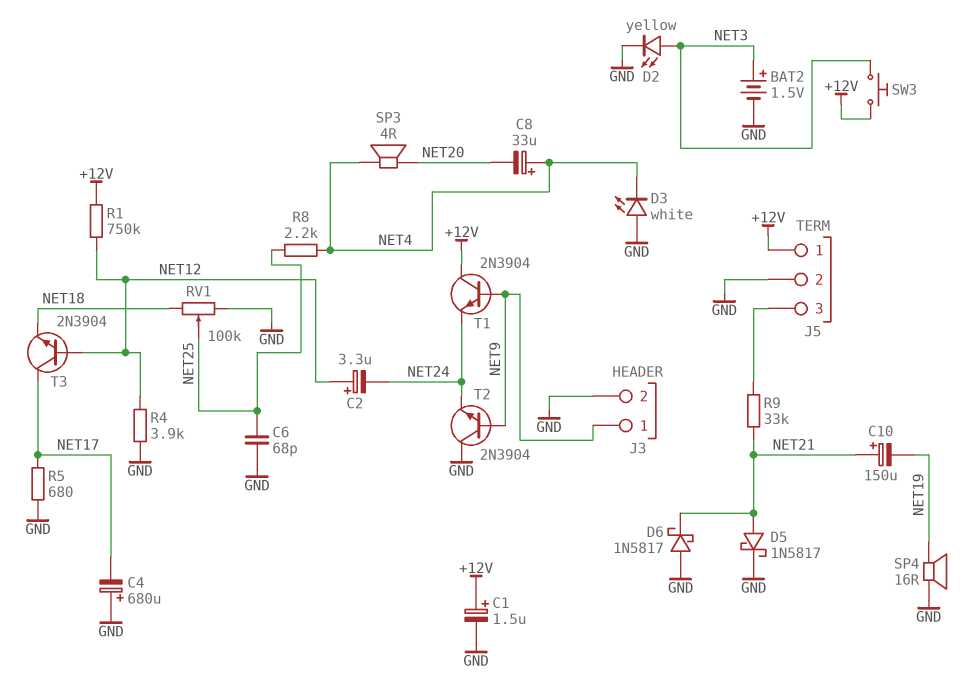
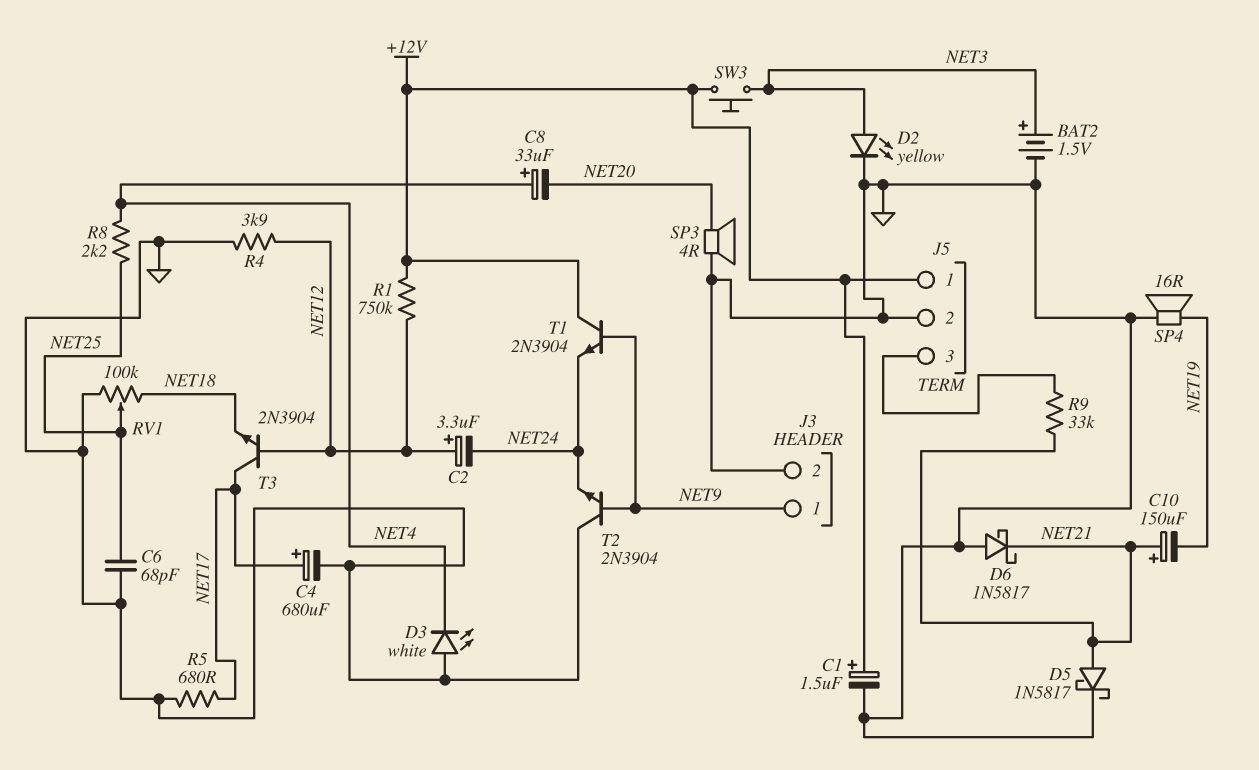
C4: 680uF (plus GND, minus NET17) -> 680uF (plus NET17, minus GND)
SP3: speaker 4R (NET4, NET20) -> speaker 4R (GND, NET20)

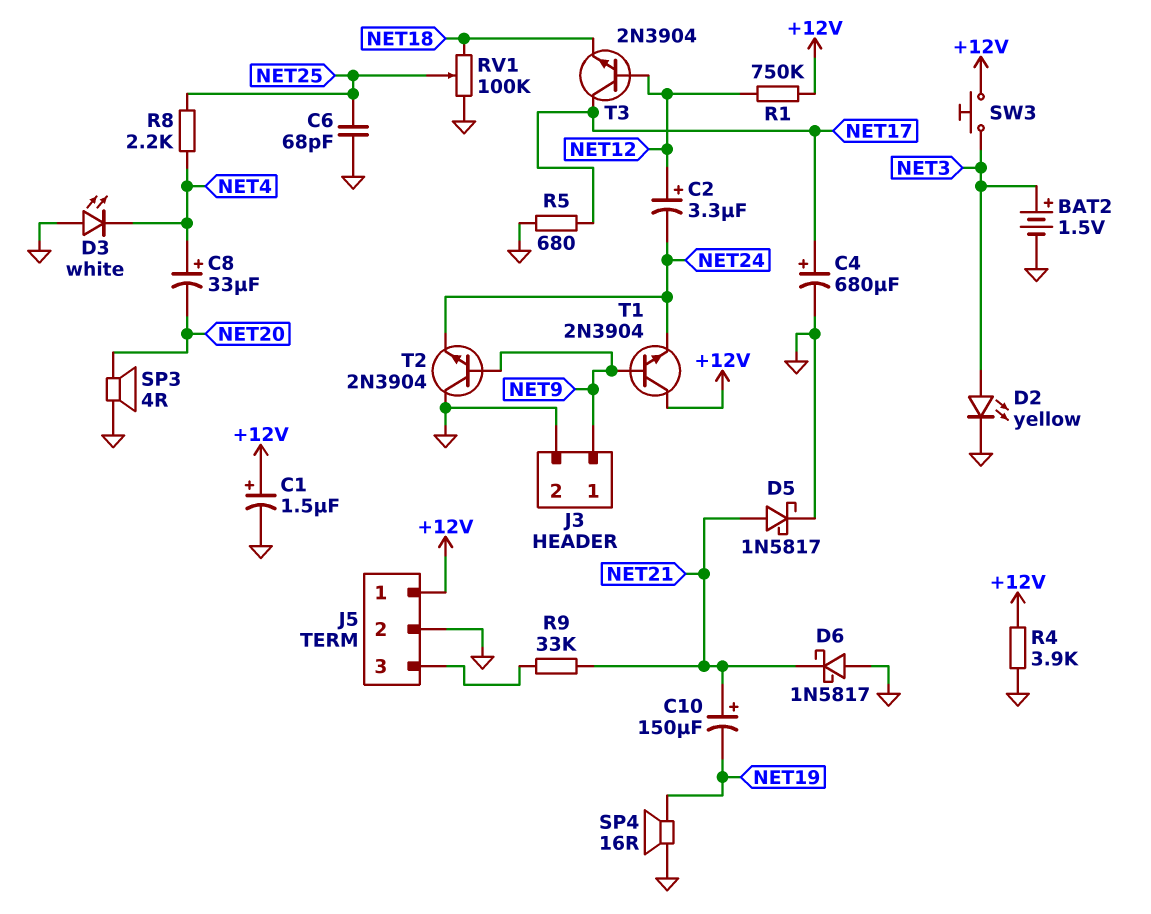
R4: 3.9k (GND, NET12) -> 3.9k (+12V, GND)

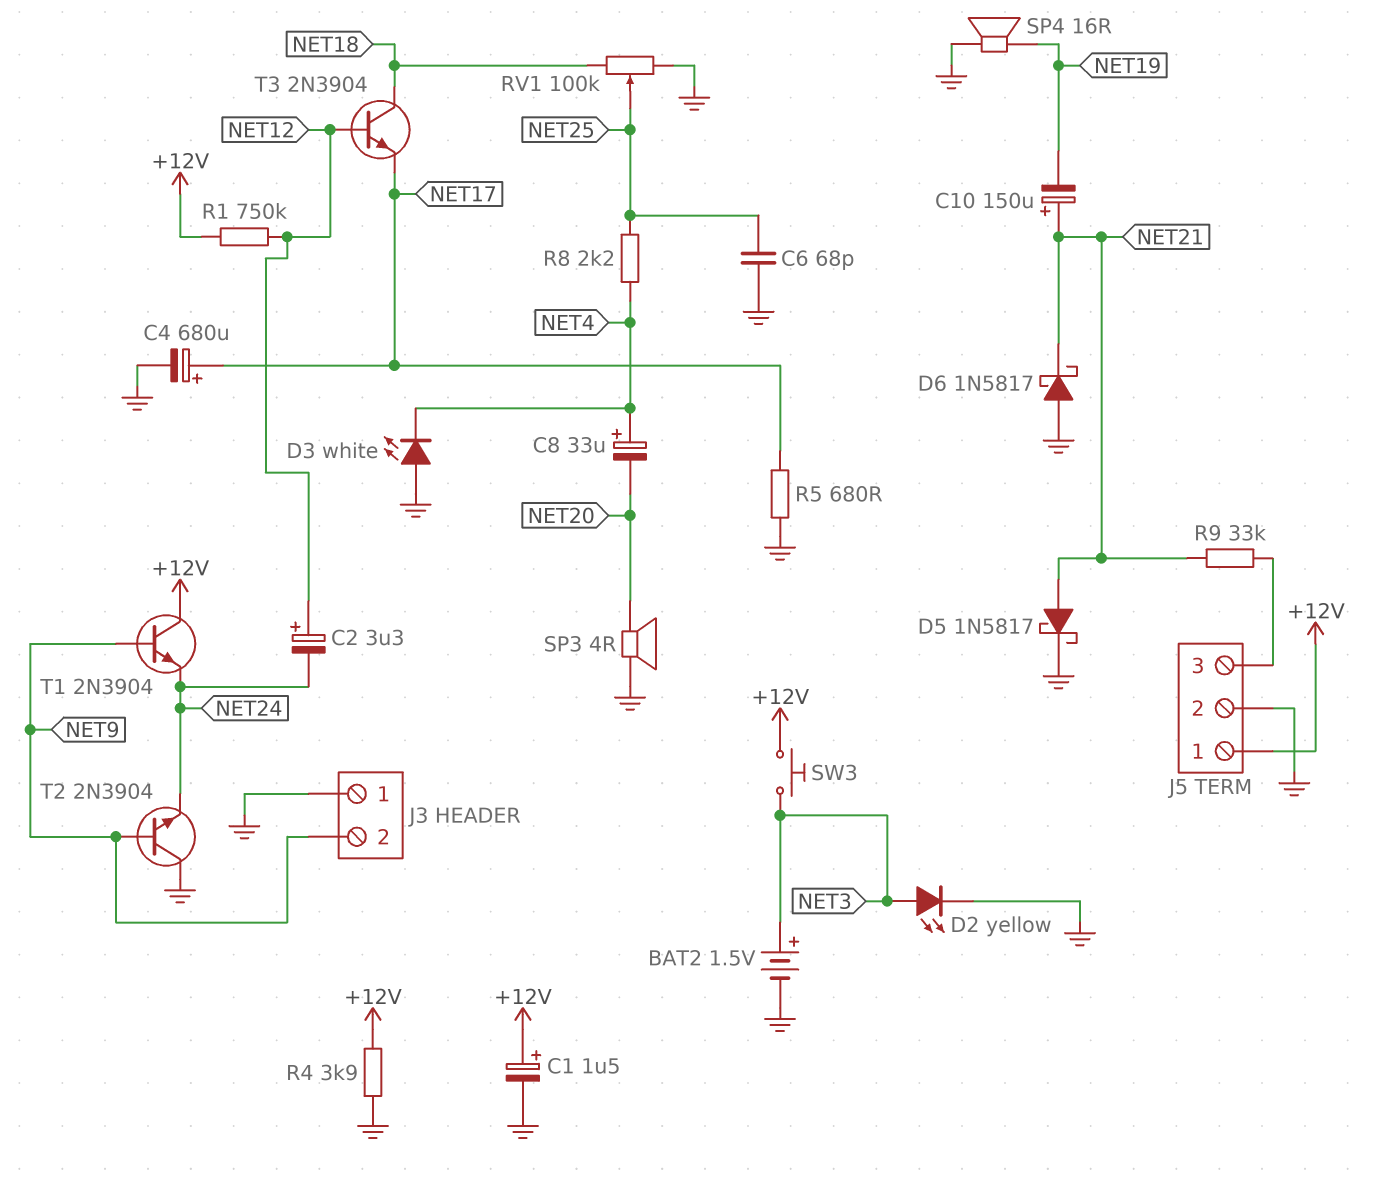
J3 pin 1: NET9 -> GND
J3 pin 2: GND -> NET9
T3: NPN 2N3904 (B NET12, C NET17, E NET18) -> NPN 2N3904 (B NET12, C NET18, E NET17)

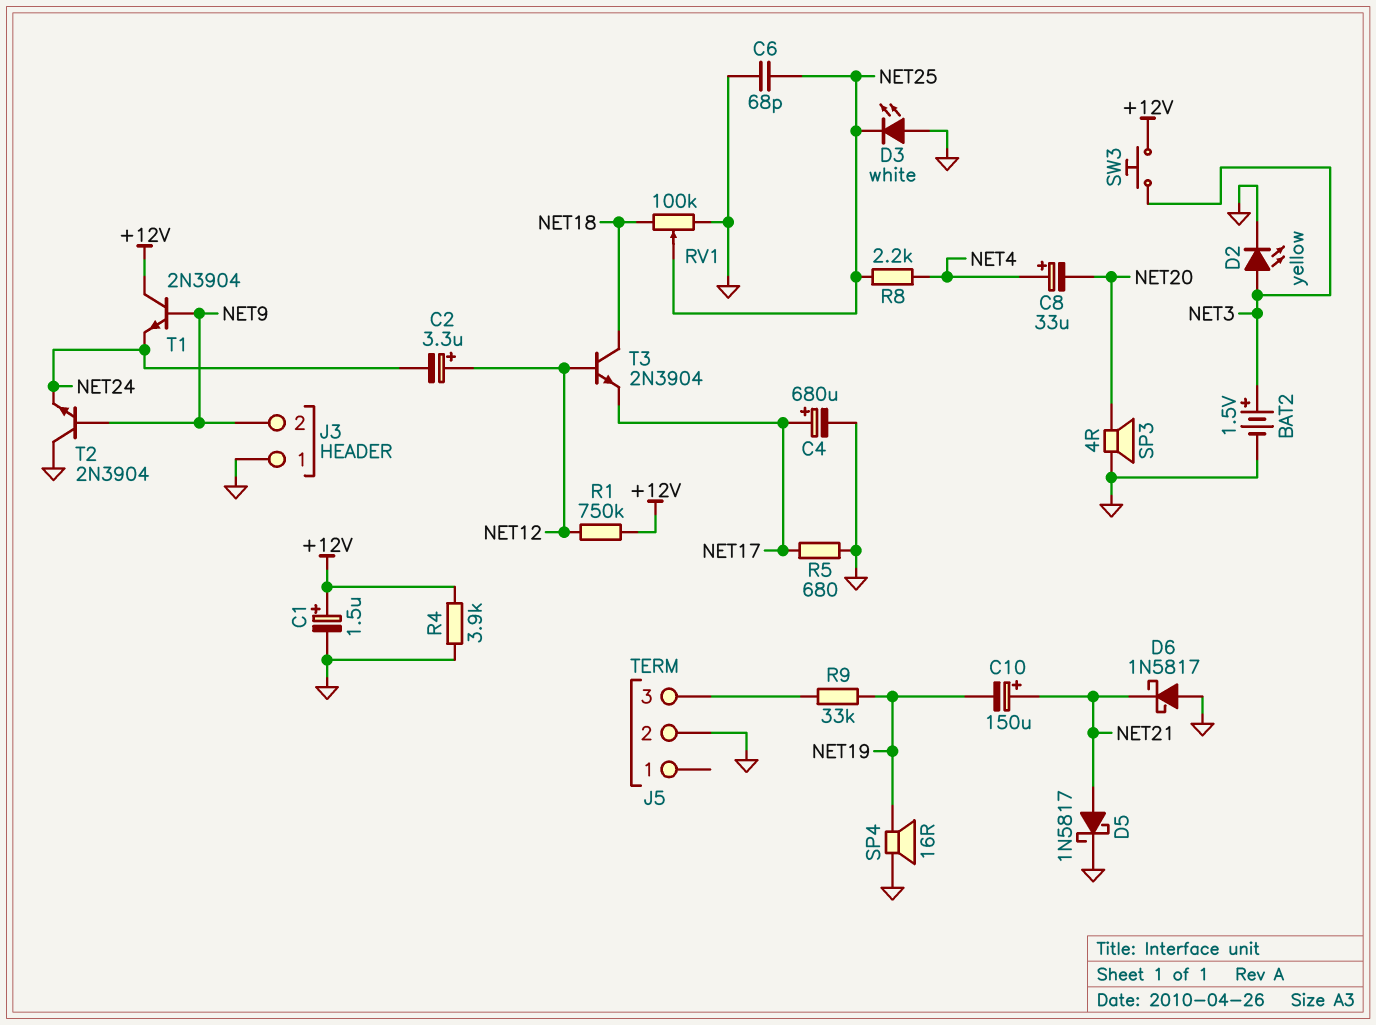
D3: LED white (A GND, K NET4) -> LED white (A GND, K NET25)
J5 pin 1: +12V -> none
R9: 33k (J5/3, NET21) -> 33k (J5/3, NET19)

